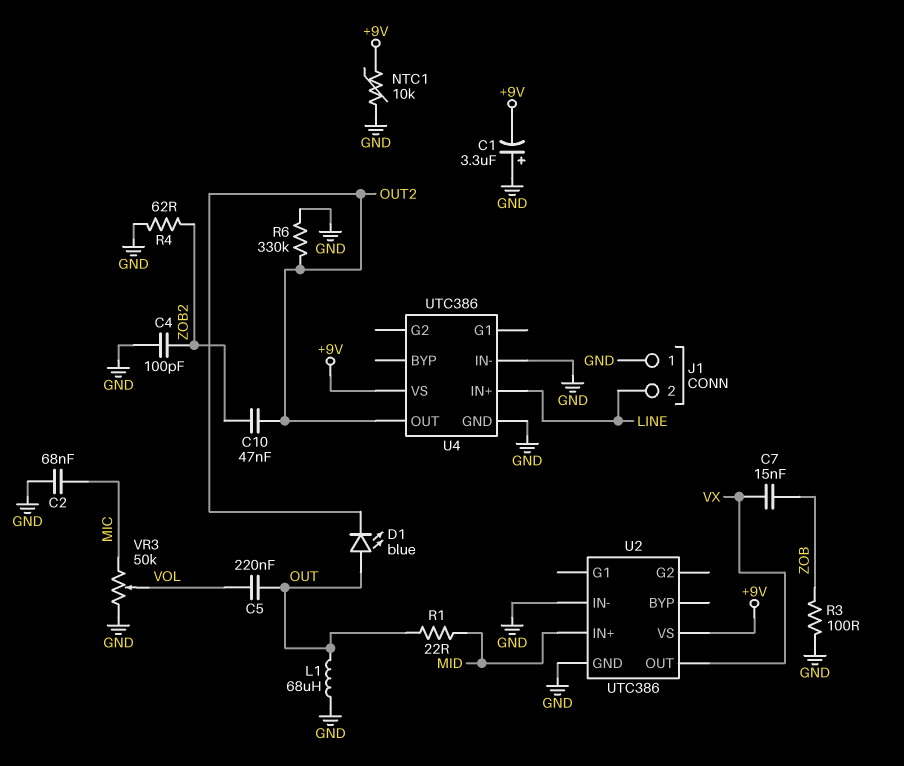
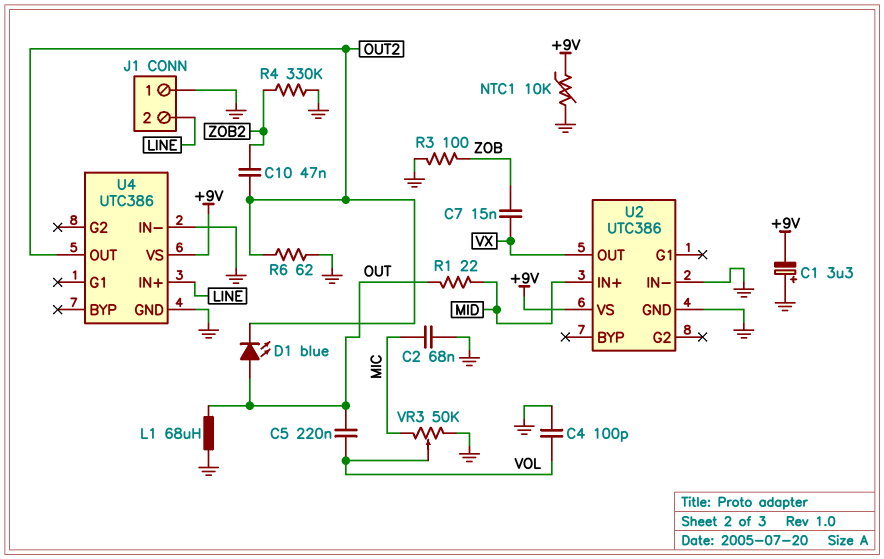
C4: 100pF (GND, ZOB2) -> 100pF (GND, VOL)
R4: 62 (GND, ZOB2) -> 330k (GND, ZOB2)
R6: 330k (GND, OUT2) -> 62 (GND, OUT2)

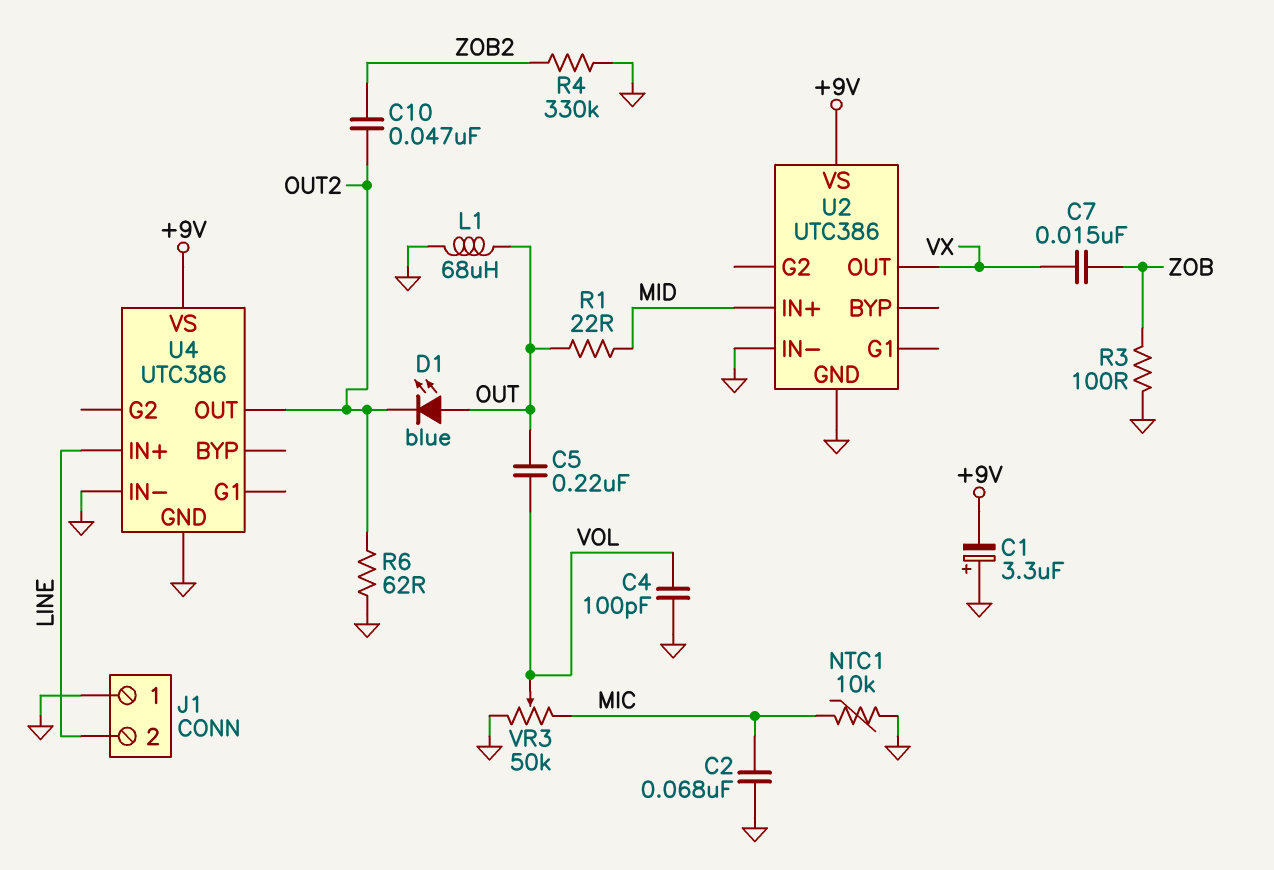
NTC1: 10k (+9V, GND) -> 10k (GND, MIC)

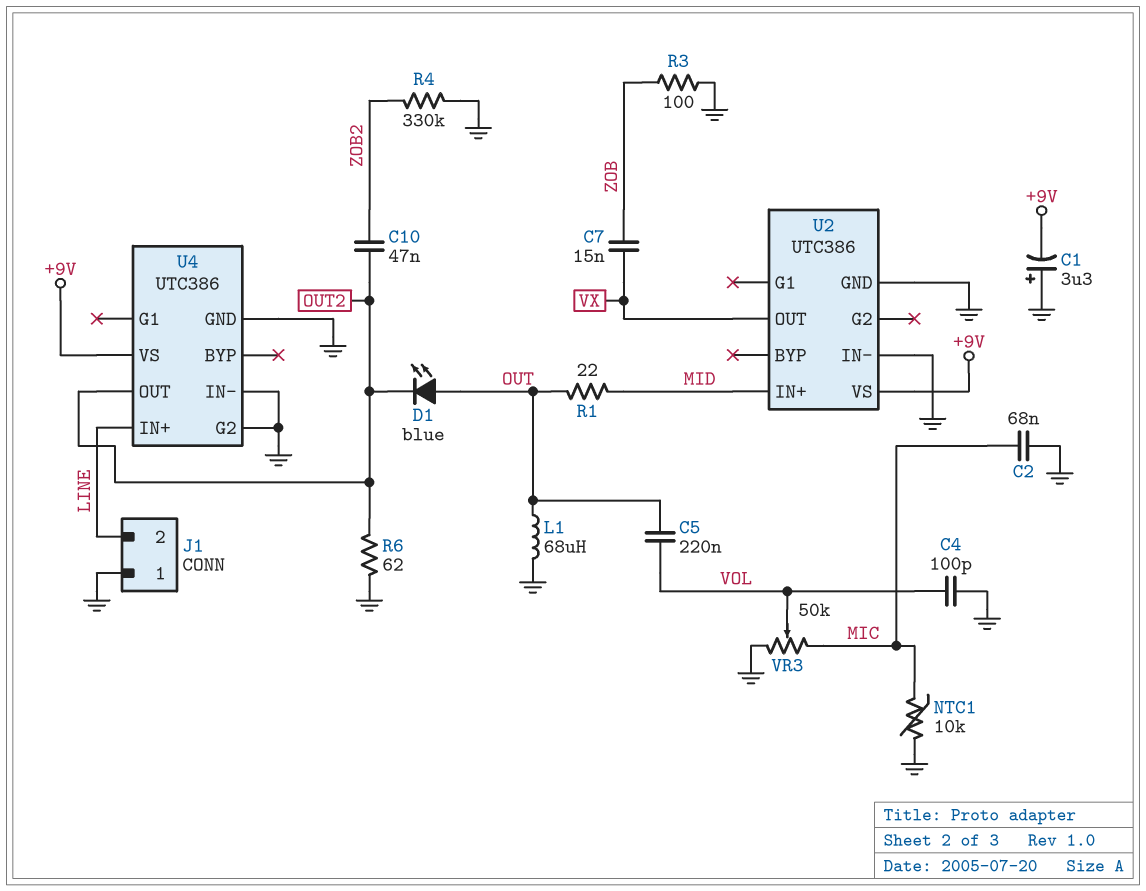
U4 pin G2: none -> GND

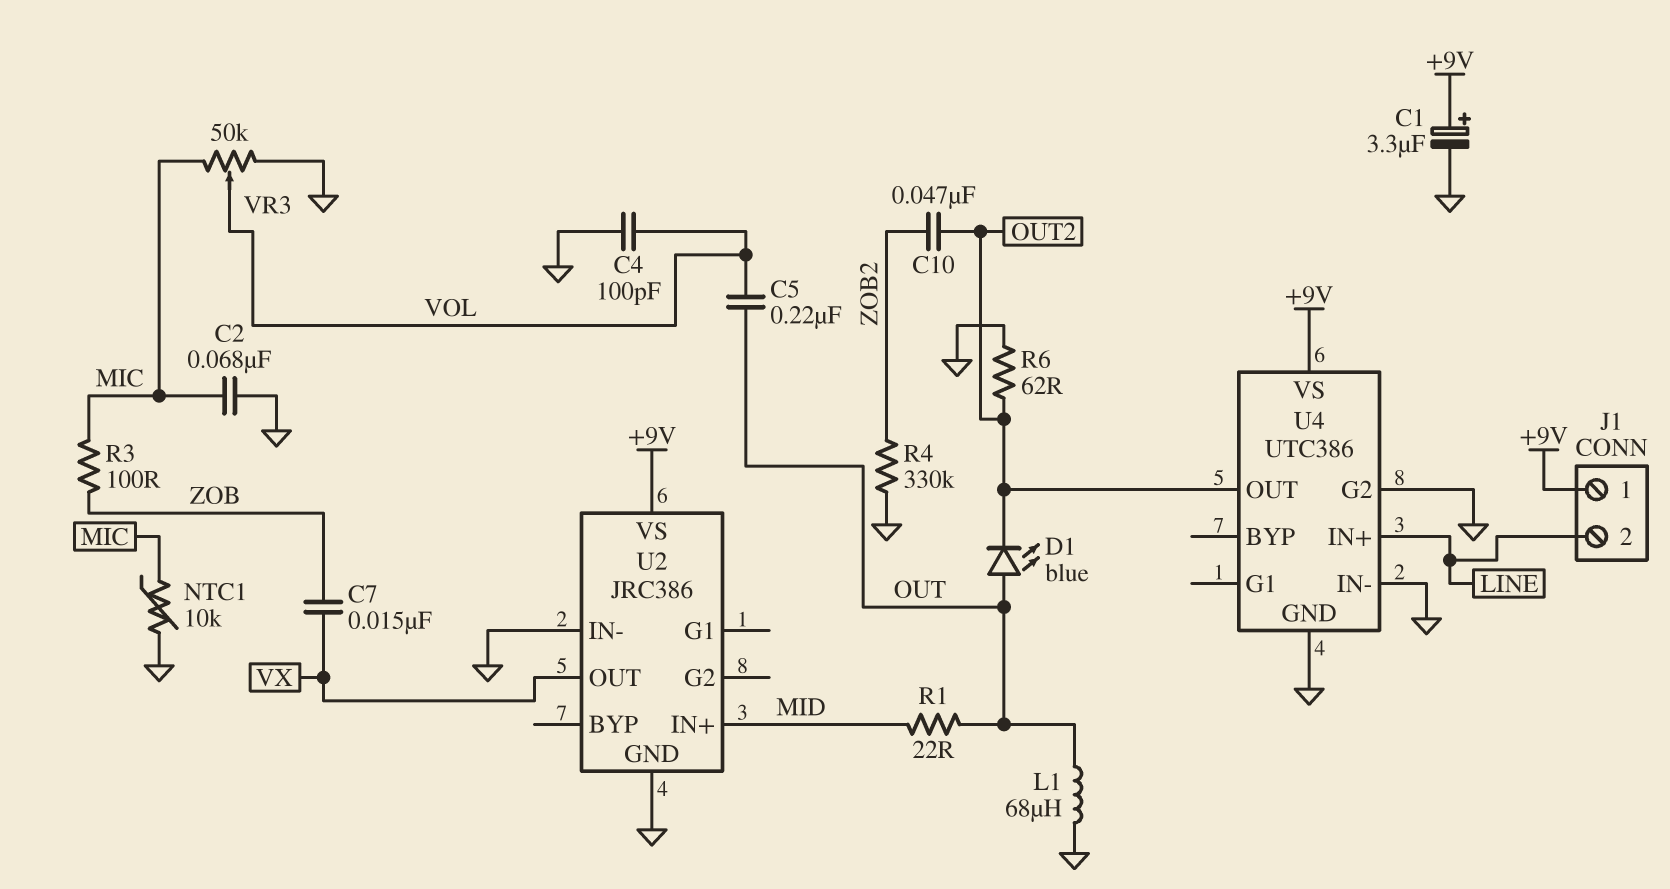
C1: 3.3uF (plus GND, minus +9V) -> 3.3uF (plus +9V, minus GND)
J1 pin 1: GND -> +9V
R3: 100 (GND, ZOB) -> 100 (MIC, ZOB)
U2: UTC386 -> JRC386

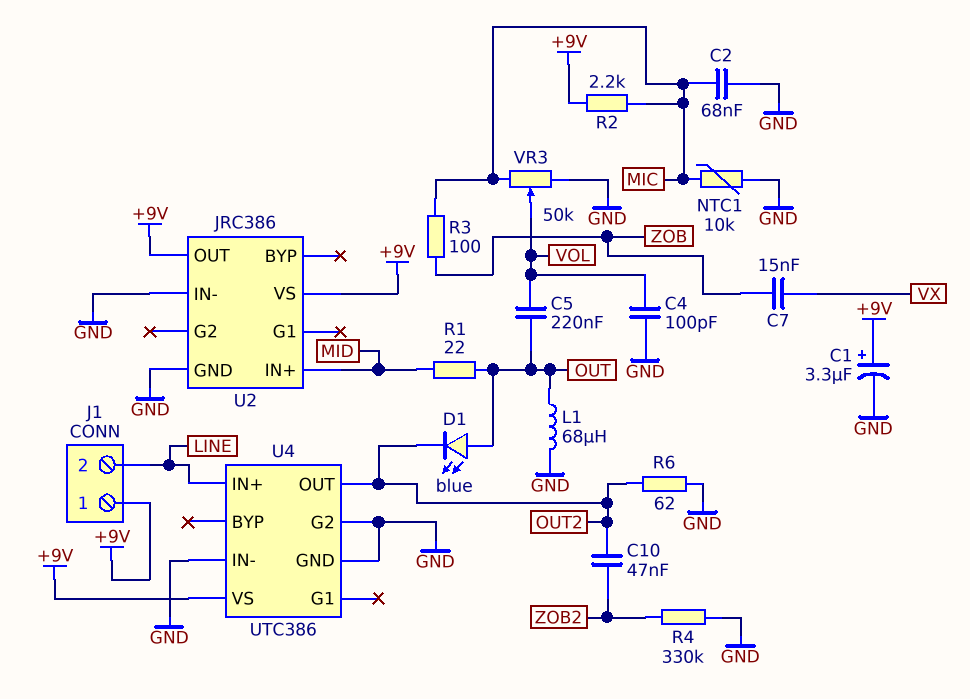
R2: none -> 2.2k (+9V, MIC)
U2 pin OUT: VX -> +9V

